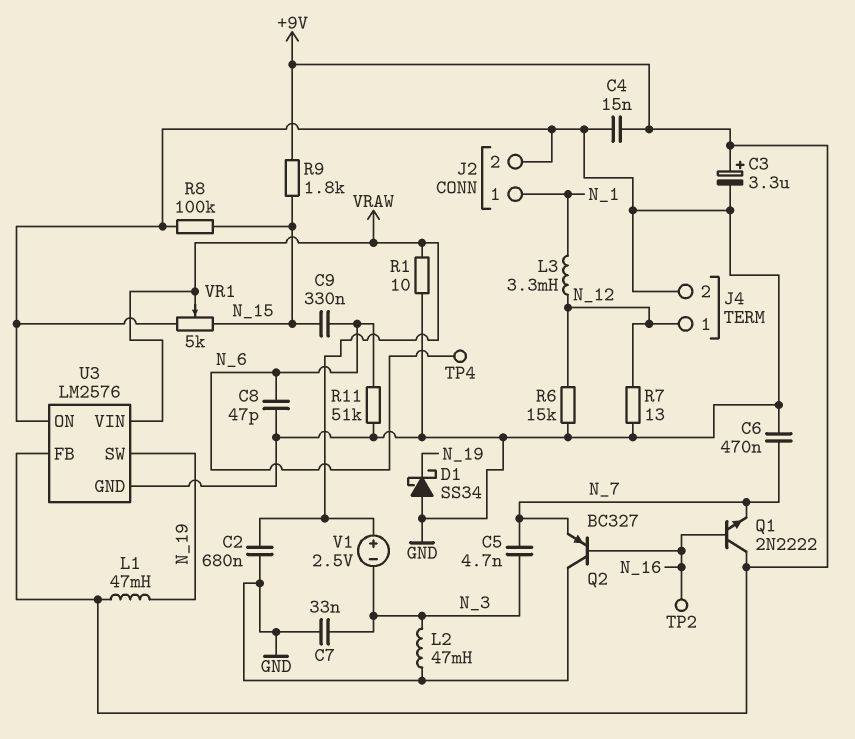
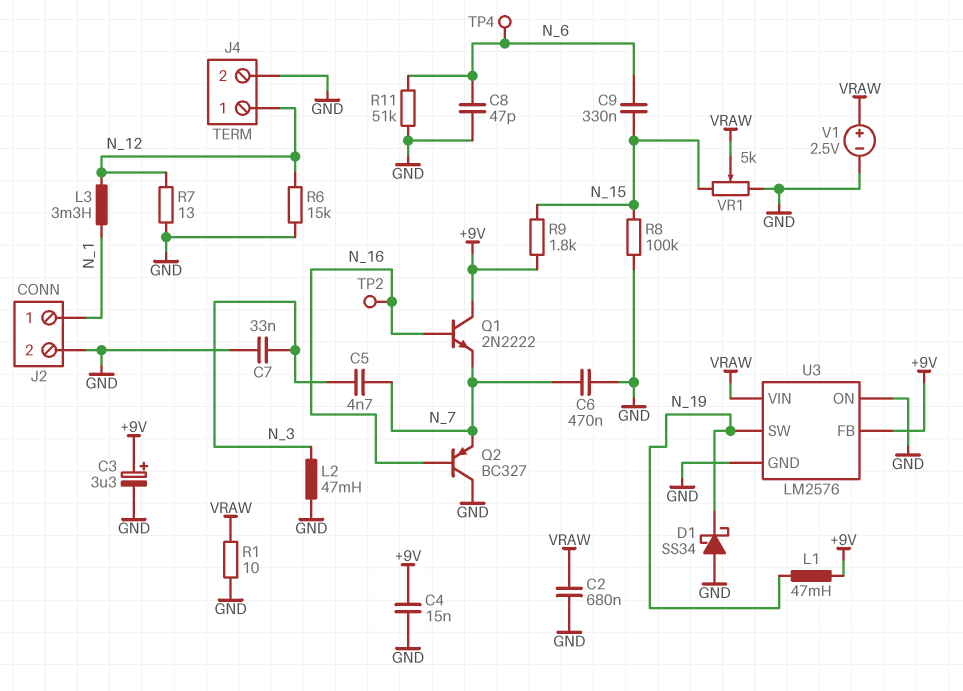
V1: 2.5V (plus VRAW, minus N_3) -> 2.5V (plus VRAW, minus GND)

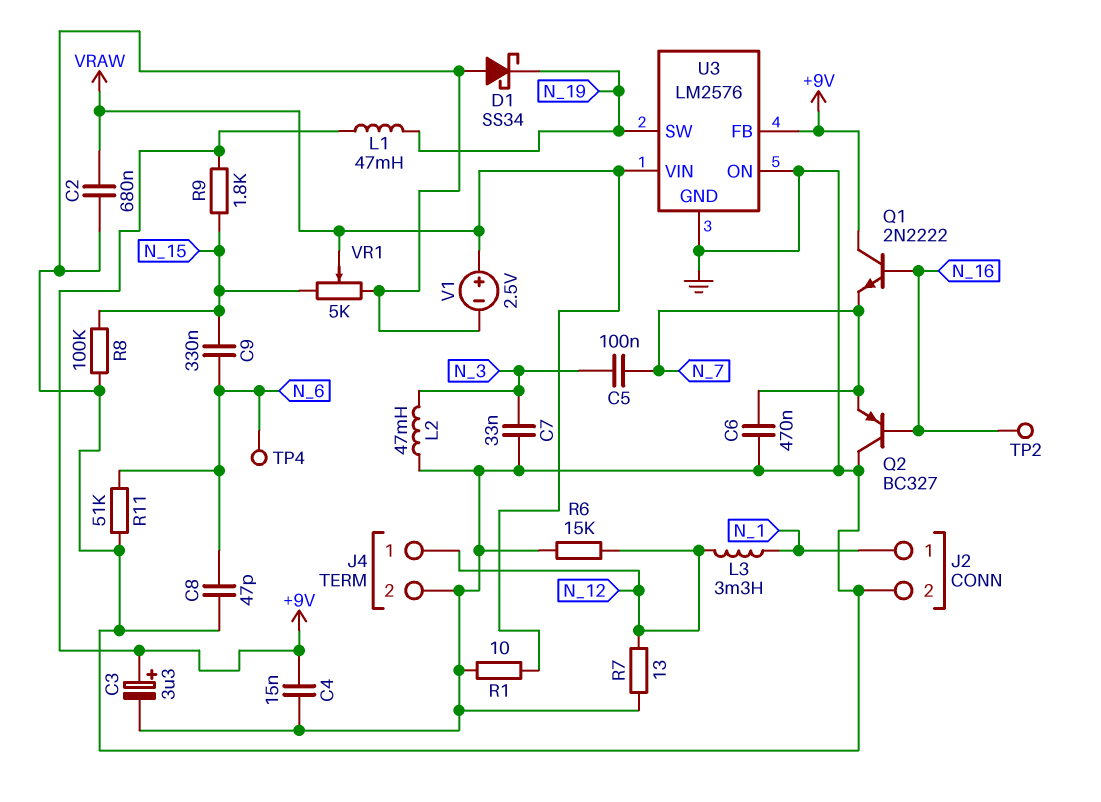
C5: 4.7nF (N_3, N_7) -> 100nF (N_3, N_7)

